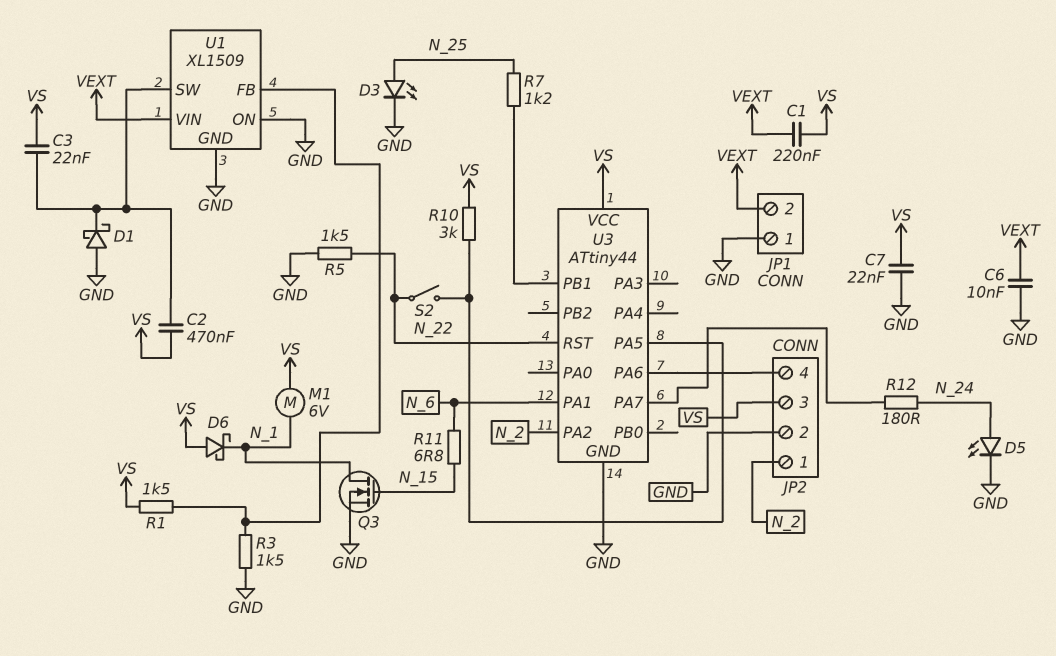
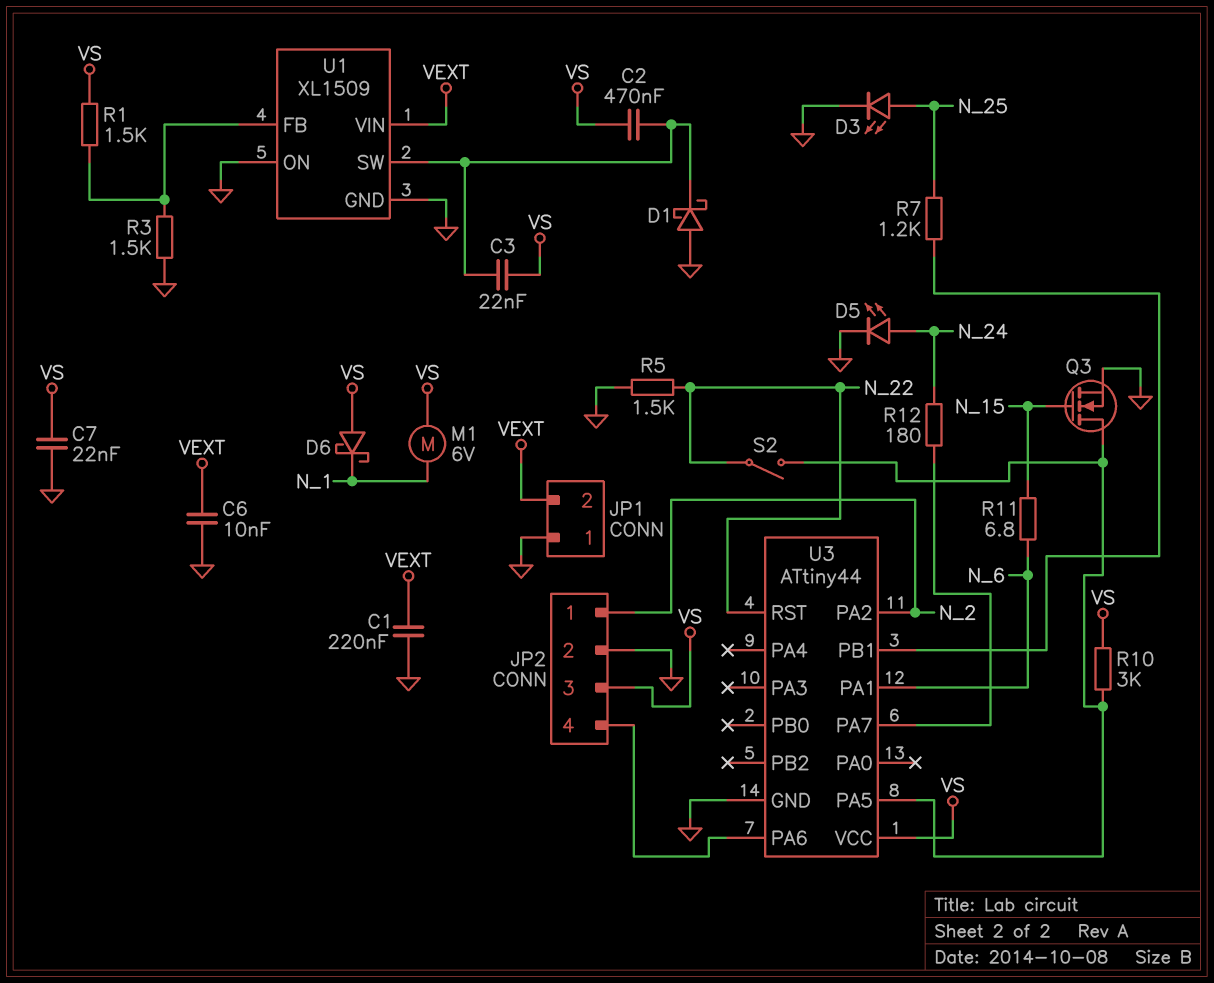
C1: 220nF (VEXT, VS) -> 220nF (GND, VEXT)
Q3: NMOS (G N_15, D N_1, S GND) -> NMOS (G N_15, D U3/PA5, S GND)

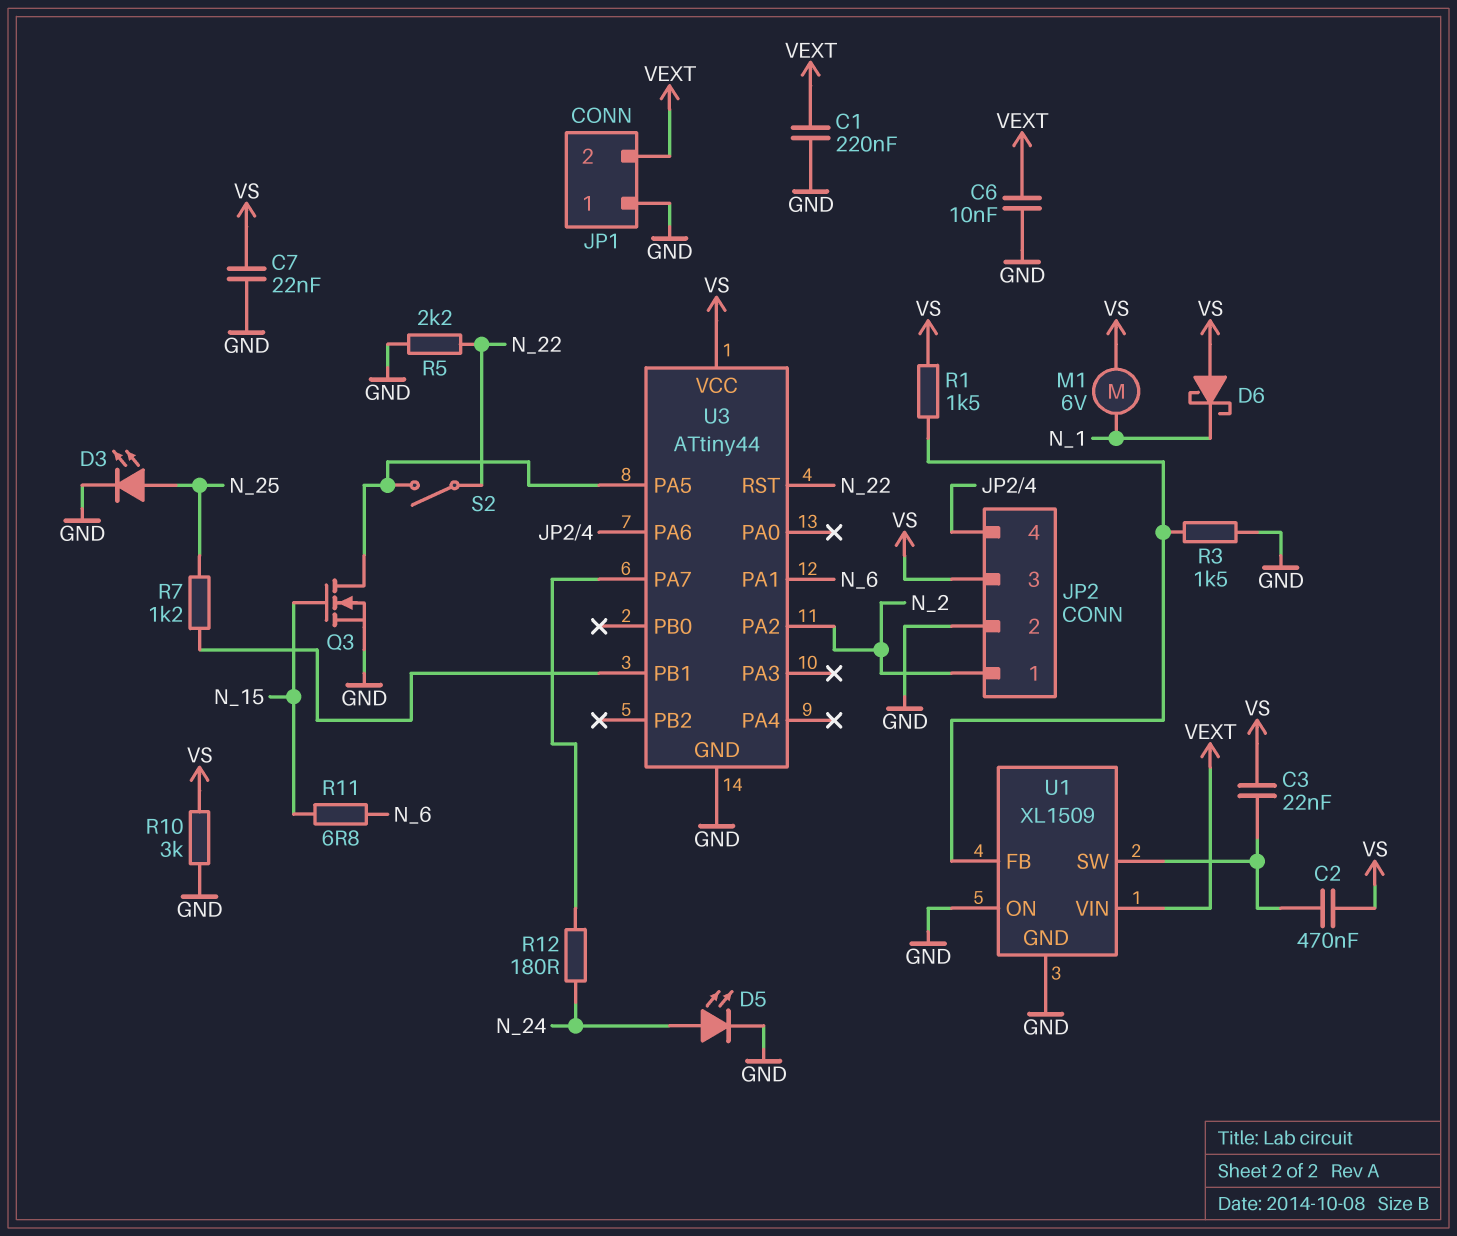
D1: schottky (A GND, K U1/SW) -> none
R5: 1.5k (GND, N_22) -> 2.2k (GND, N_22)
R10: 3k (U3/PA5, VS) -> 3k (GND, VS)

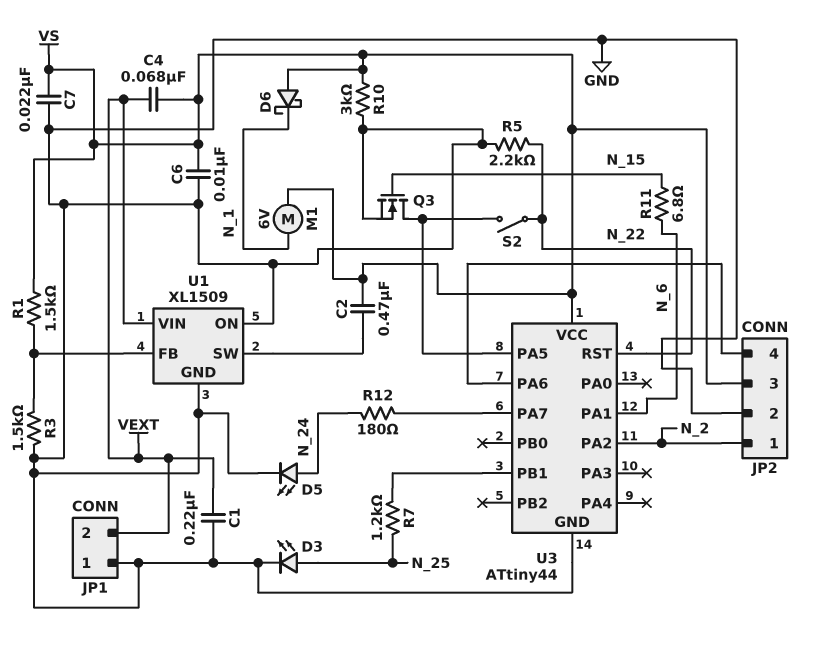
C3: 22nF (U1/SW, VS) -> none
C4: none -> 68nF (VEXT, VS)
C6: 10nF (GND, VEXT) -> 10nF (GND, VS)

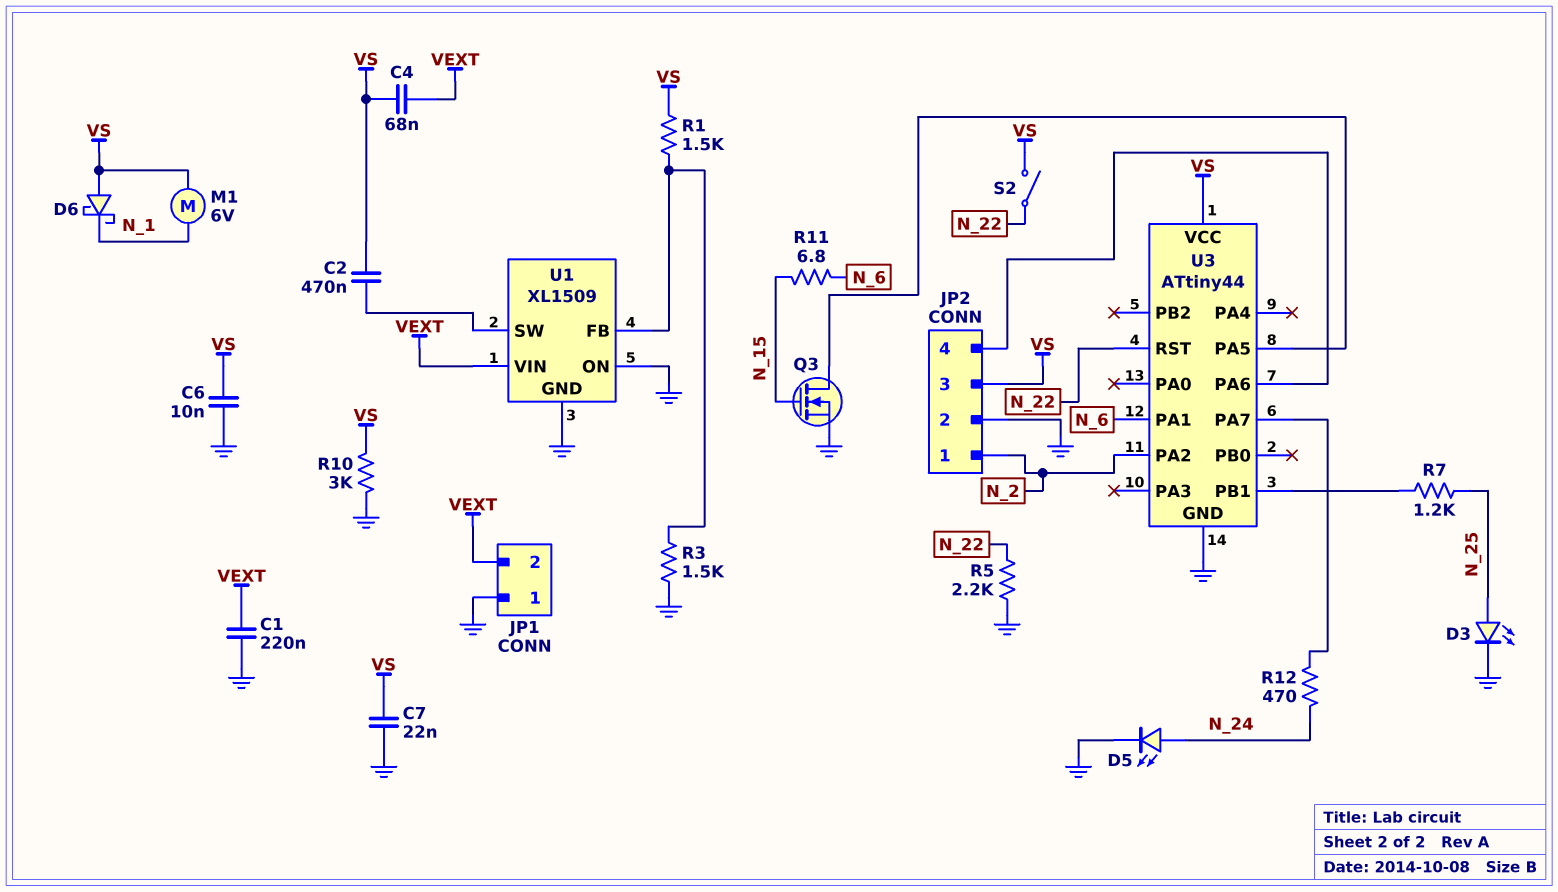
R12: 180 (N_24, U3/PA7) -> 470 (N_24, U3/PA7)
S2: switch (N_22, U3/PA5) -> switch (N_22, VS)

